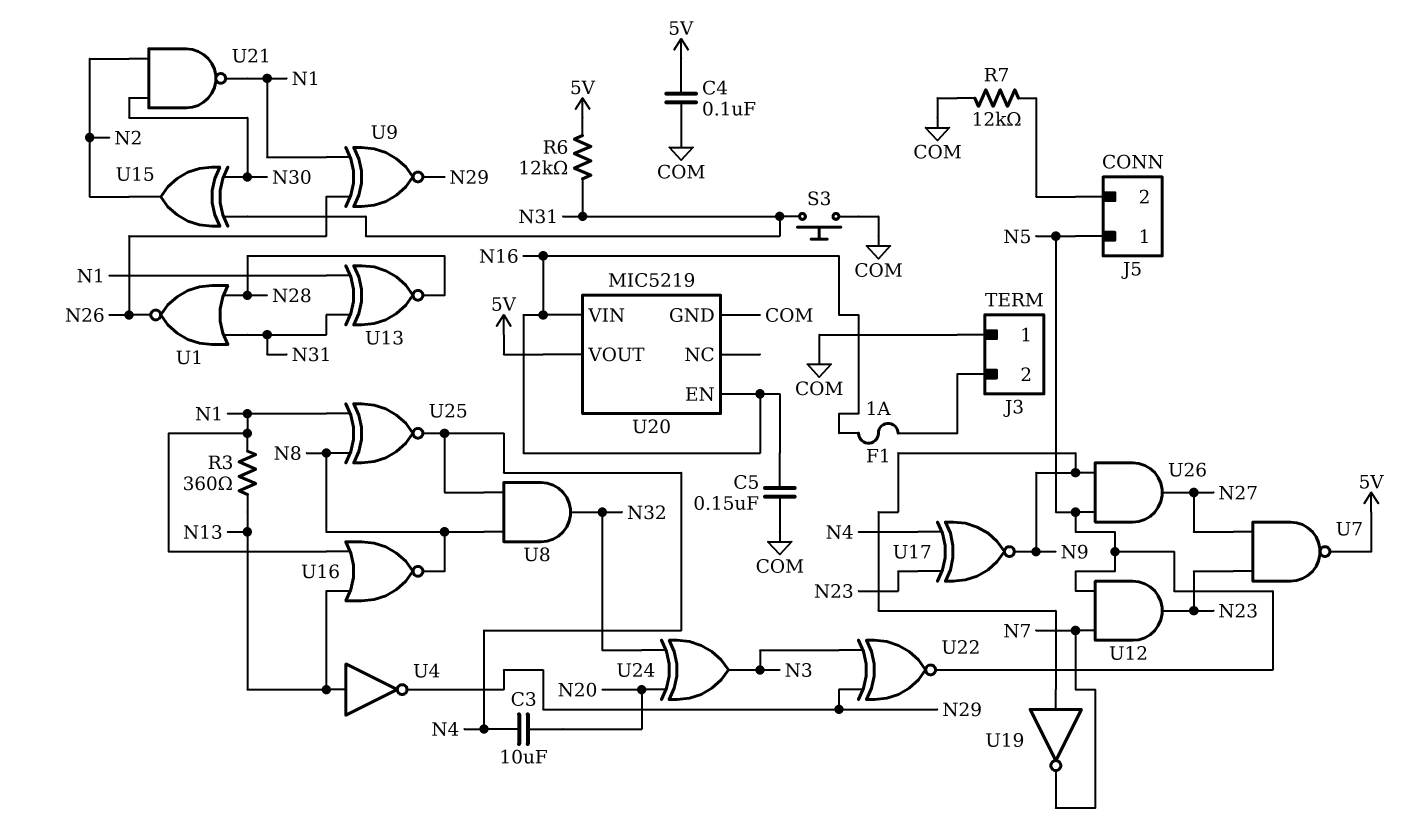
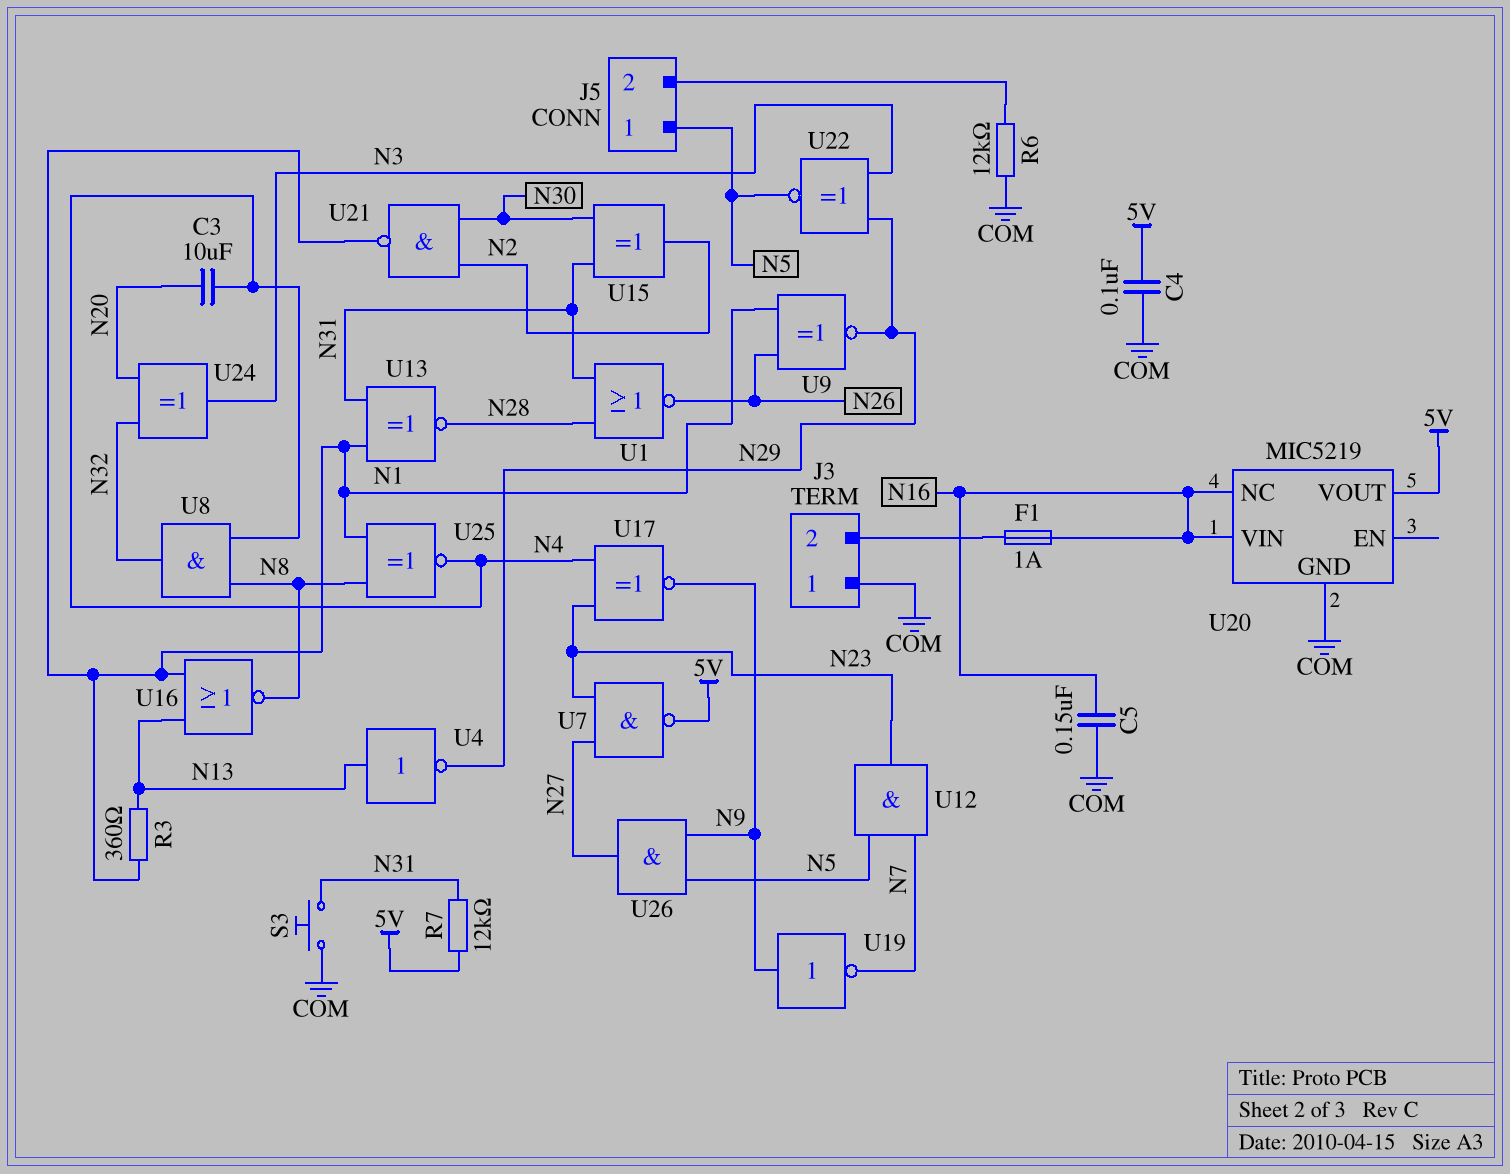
R6: 12k (5V, N31) -> 12k (COM, J5/2)
R7: 12k (COM, J5/2) -> 12k (5V, N31)
U20 pin EN: N16 -> none
U20 pin NC: none -> N16

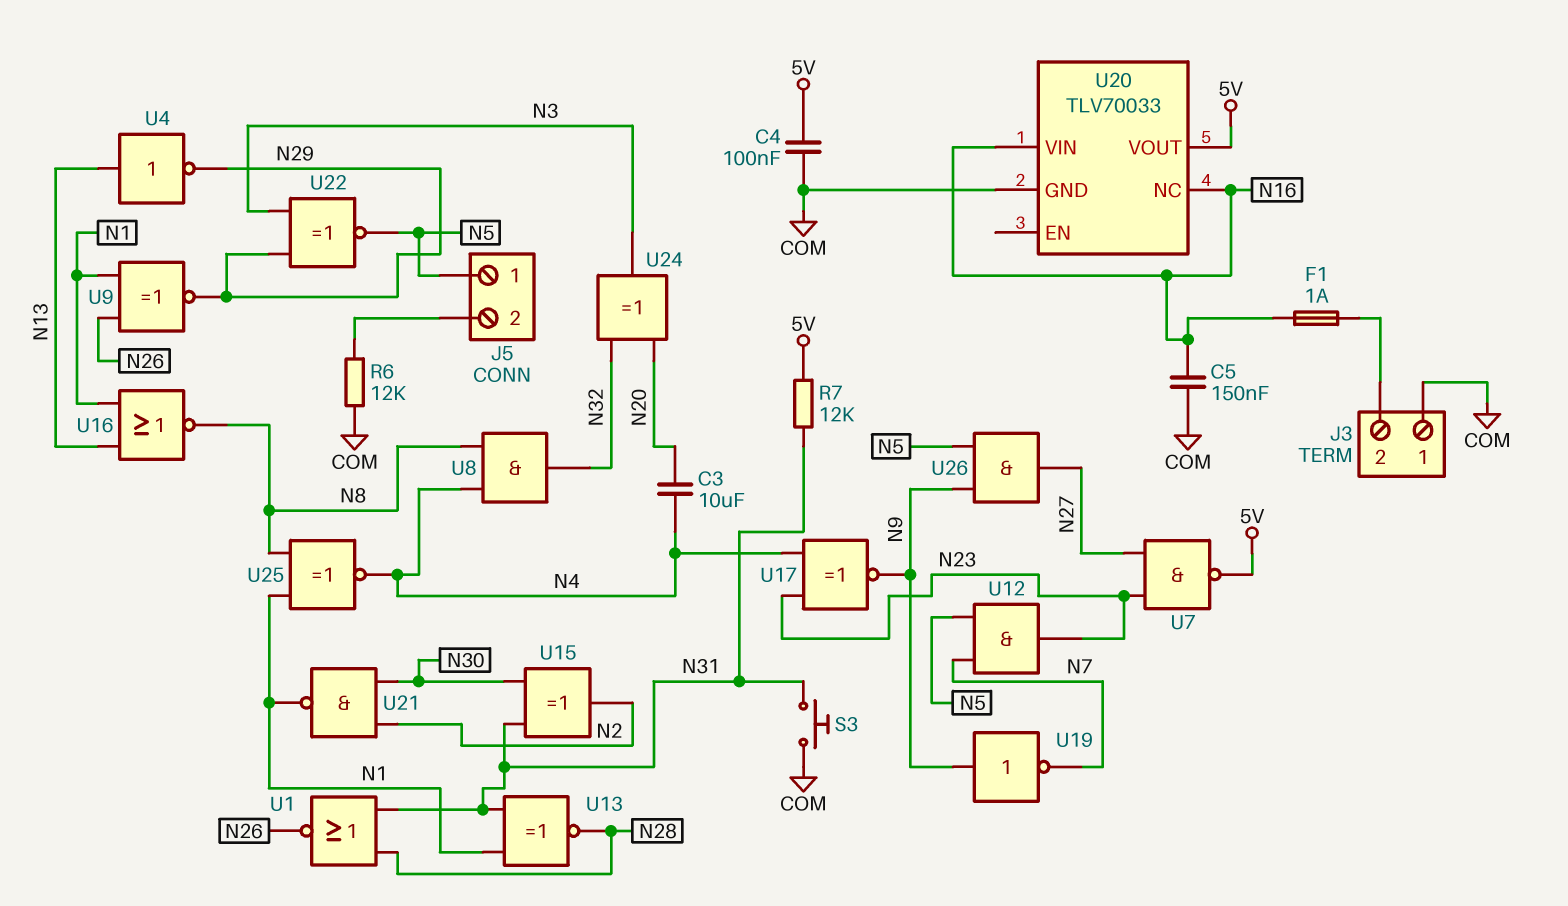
R3: 360 (N1, N13) -> none
U20: MIC5219 -> TLV70033

